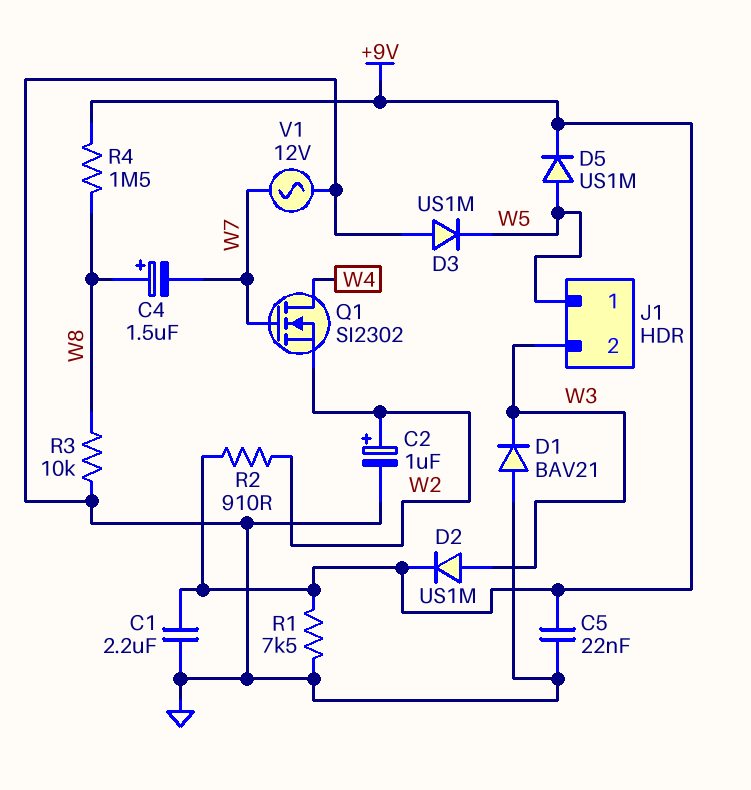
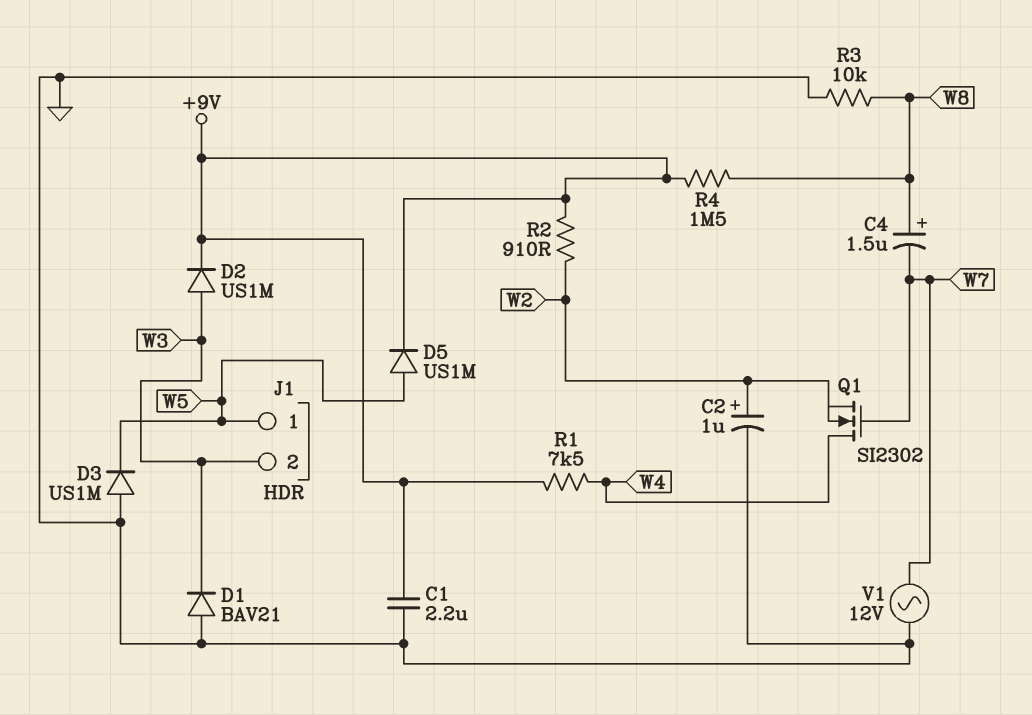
C5: 22nF (+9V, GND) -> none
R1: 7.5k (+9V, GND) -> 7.5k (+9V, W4)

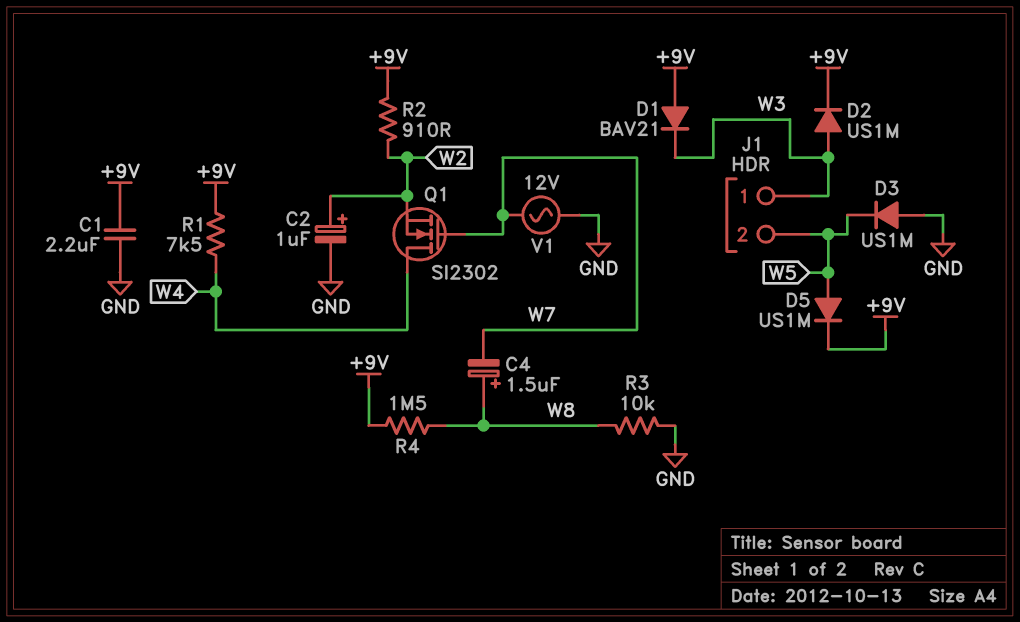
D1: diode BAV21 (A GND, K W3) -> diode BAV21 (A +9V, K W3)
J1 pin 1: W5 -> W3
J1 pin 2: W3 -> W5

